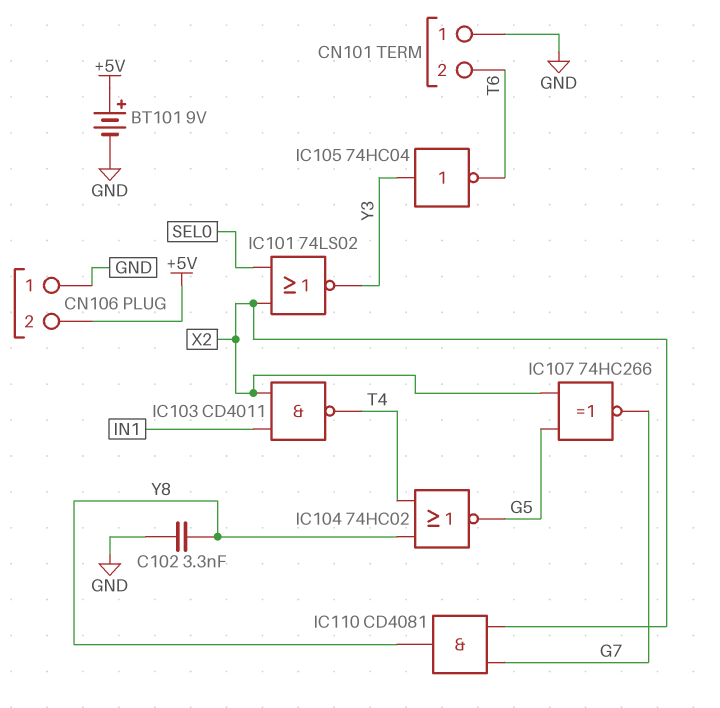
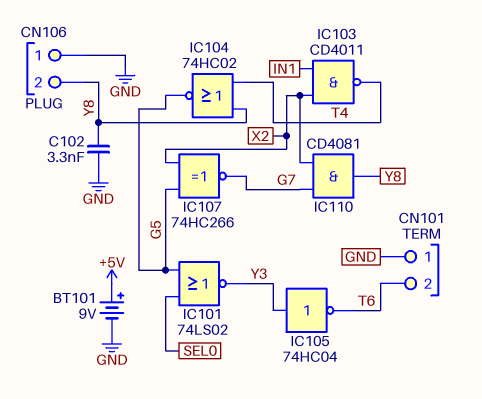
CN106 pin 2: +5V -> Y8
IC101: NOR 74LS02 (in SEL0, in X2, out Y3) -> NOR 74LS02 (in G5, in SEL0, out Y3)

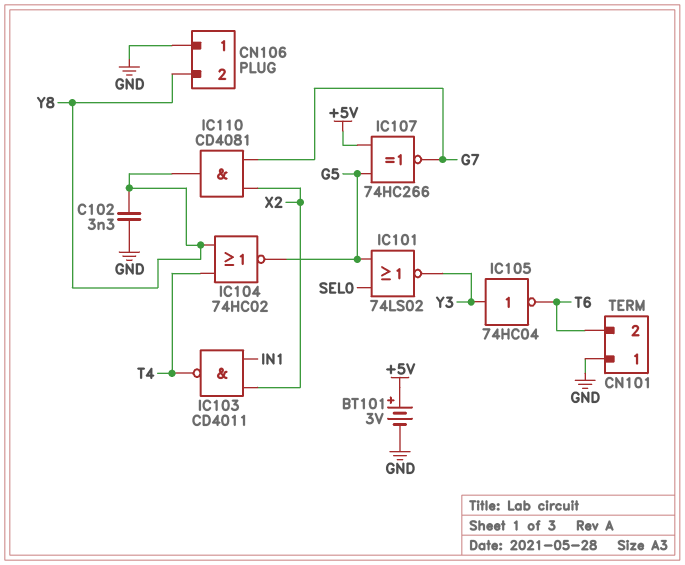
BT101: 9V (plus +5V, minus GND) -> 3V (plus +5V, minus GND)
IC107: XNOR 74HC266 (in G5, in X2, out G7) -> XNOR 74HC266 (in +5V, in G5, out G7)

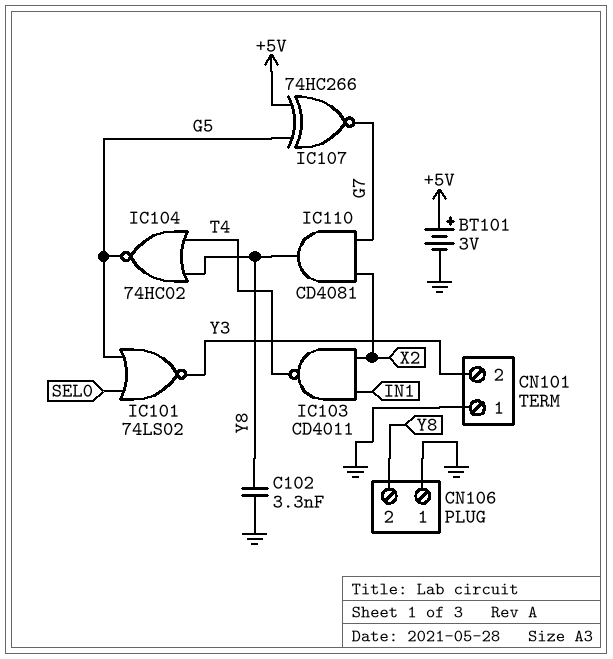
CN101 pin 2: T6 -> Y3
IC105: NOT 74HC04 (in Y3, out T6) -> none

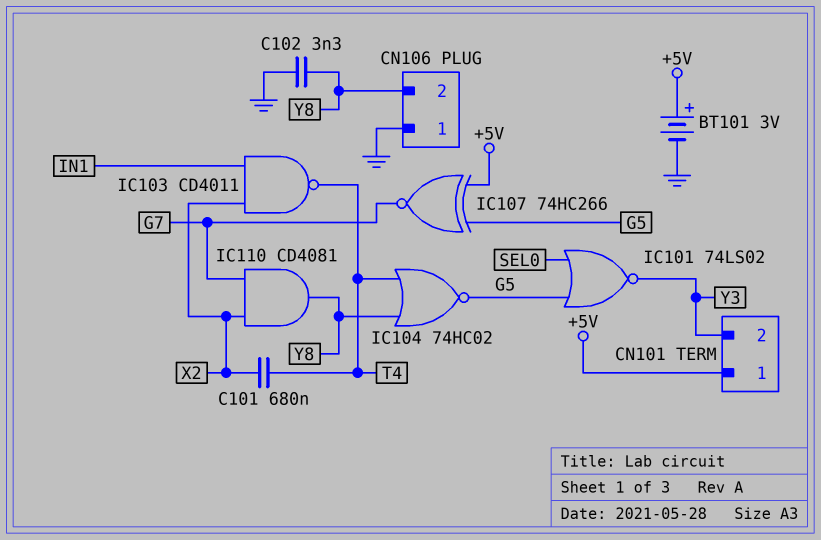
C101: none -> 680nF (T4, X2)
CN101 pin 1: GND -> +5V

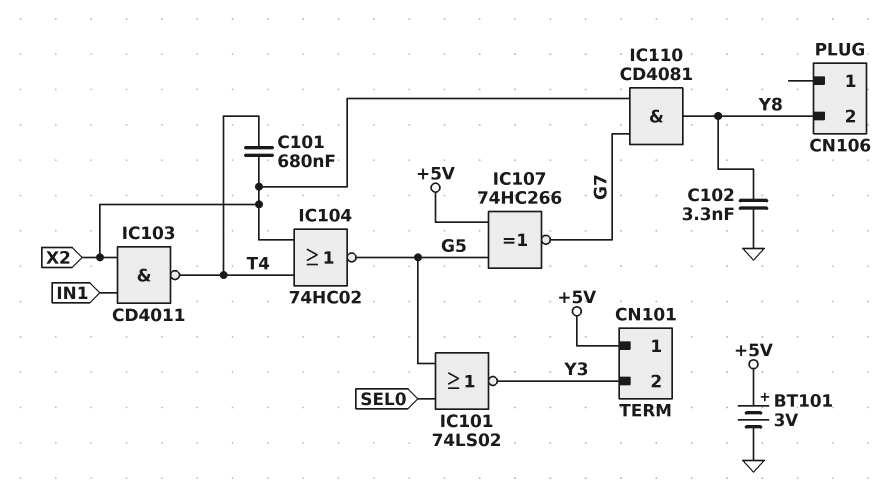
CN106 pin 1: GND -> none
IC104: NOR 74HC02 (in T4, in Y8, out G5) -> NOR 74HC02 (in T4, in X2, out G5)

